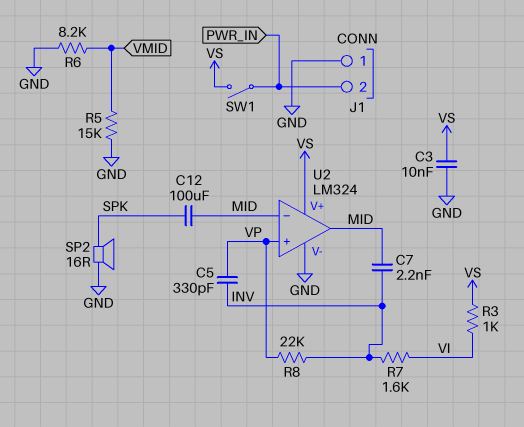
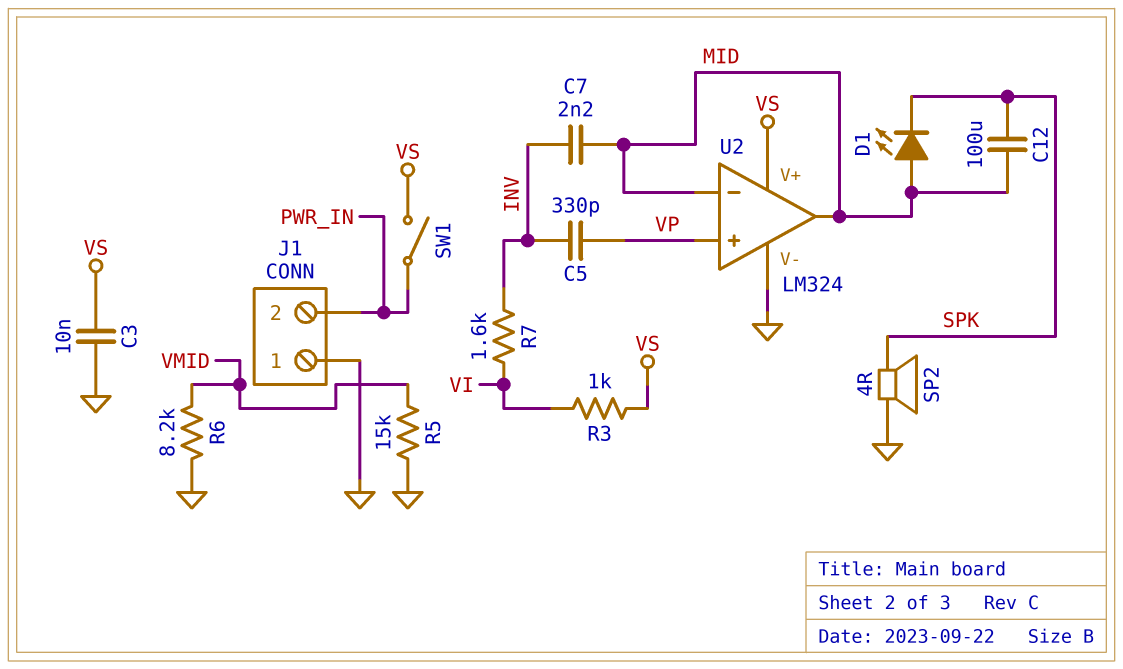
D1: none -> LED (A MID, K SPK)
R8: 22k (INV, VP) -> none
SP2: speaker 16R (GND, SPK) -> speaker 4R (GND, SPK)

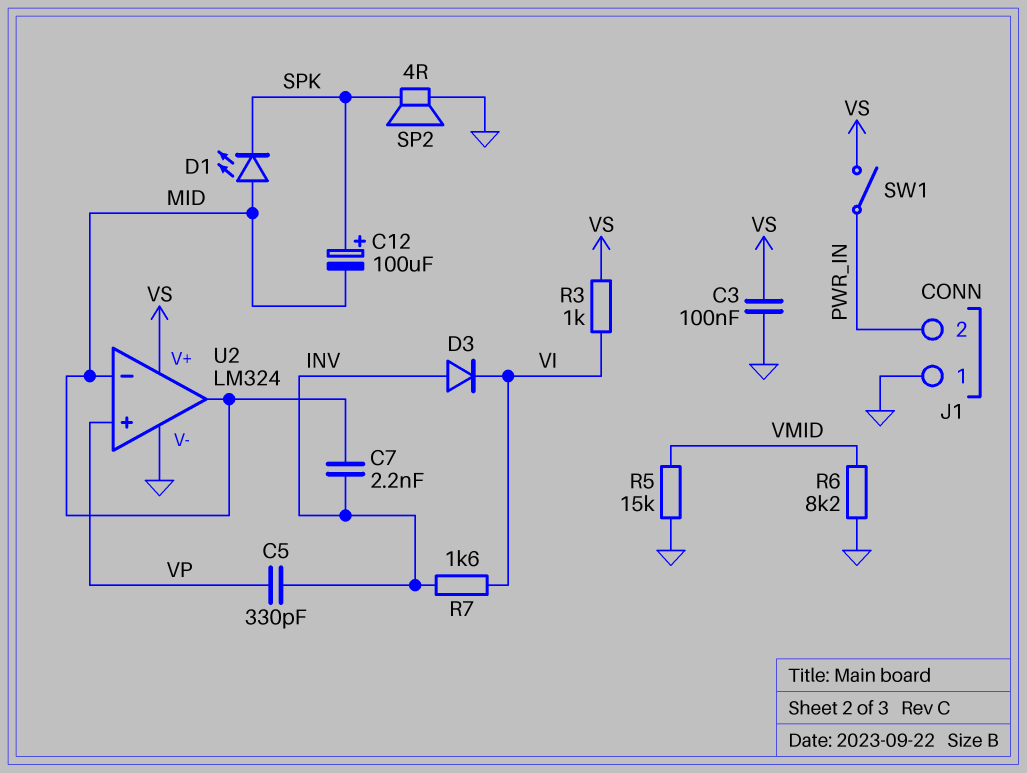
C3: 10nF (GND, VS) -> 100nF (GND, VS)
C12: 100uF (MID, SPK) -> 100uF (plus SPK, minus MID)
D3: none -> diode (A INV, K VI)

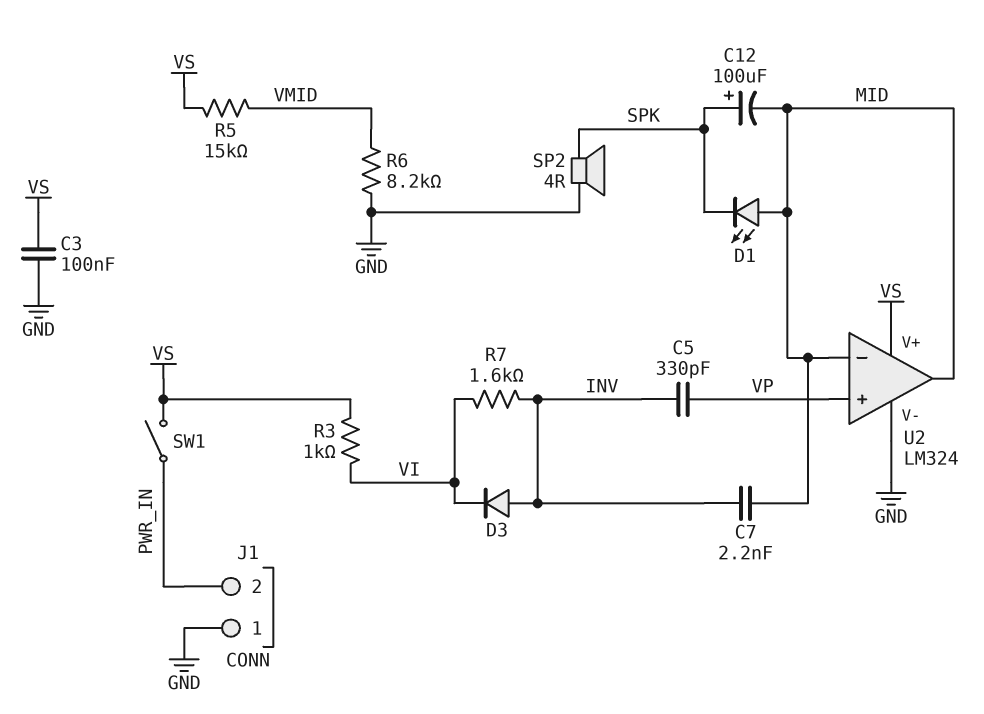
R5: 15k (GND, VMID) -> 15k (VMID, VS)

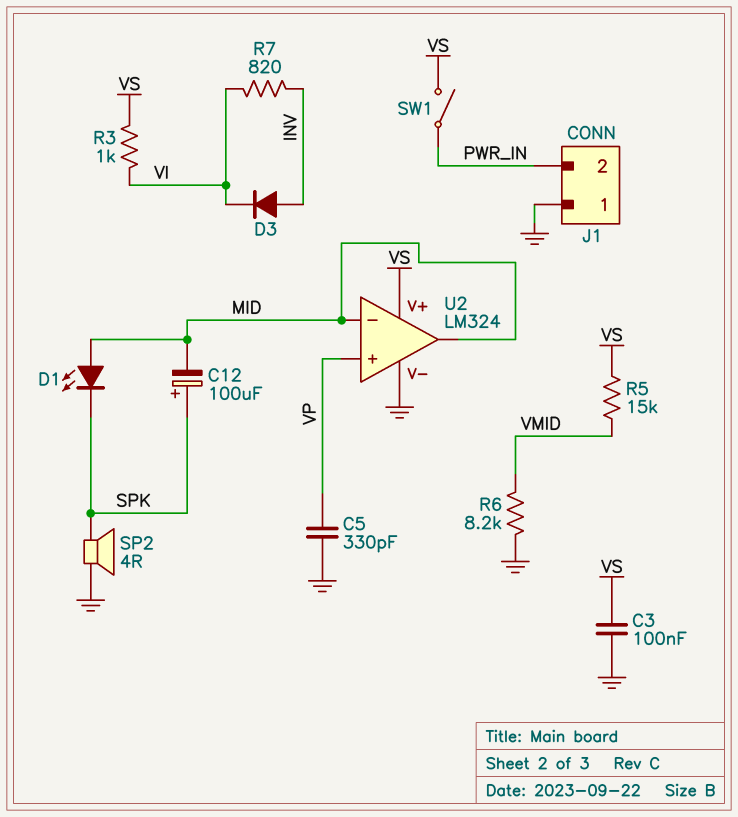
C5: 330pF (INV, VP) -> 330pF (GND, VP)
C7: 2.2nF (INV, MID) -> none
R7: 1.6k (INV, VI) -> 820 (INV, VI)

